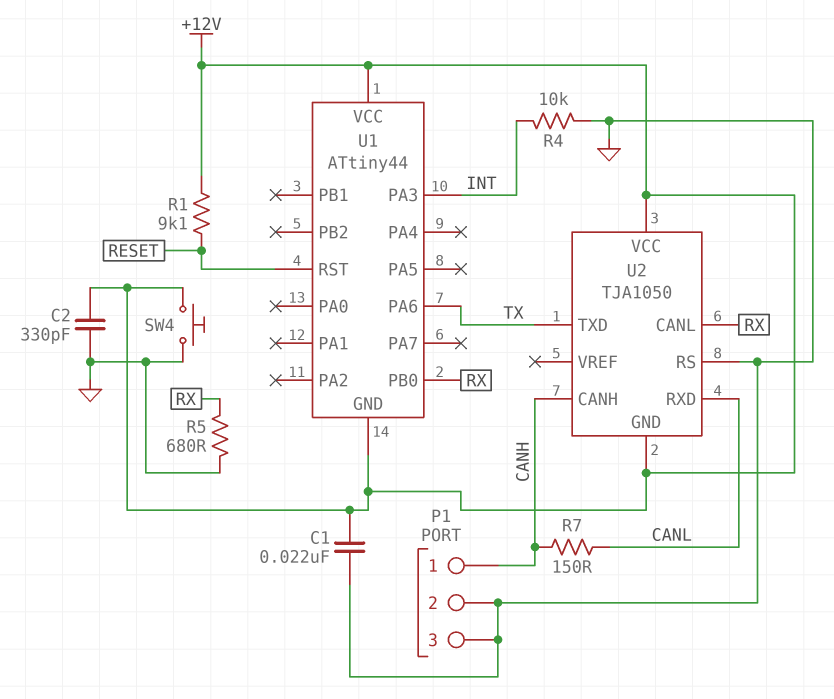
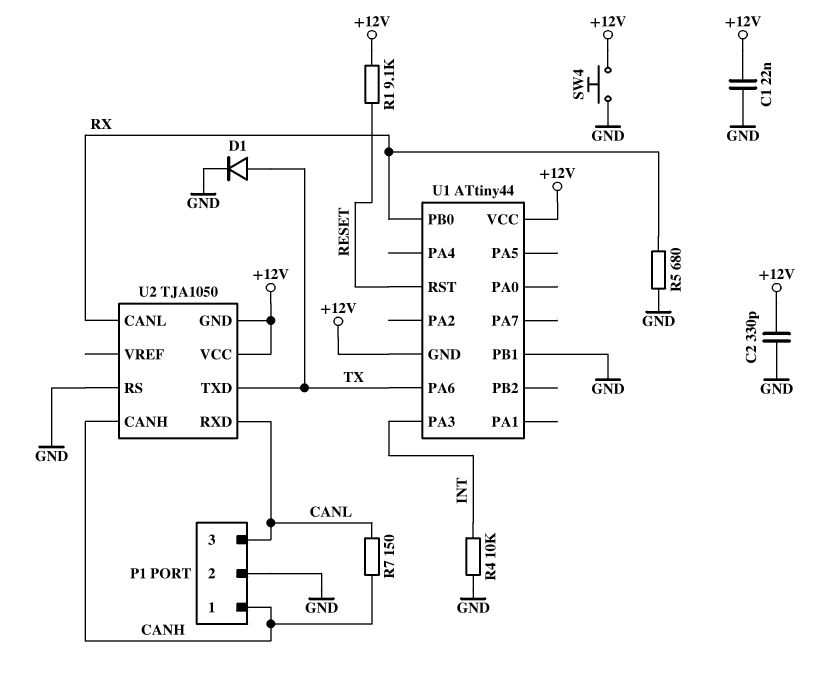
D1: none -> diode (A TX, K GND)
P1 pin 3: GND -> CANL
U1 pin PB1: none -> GND

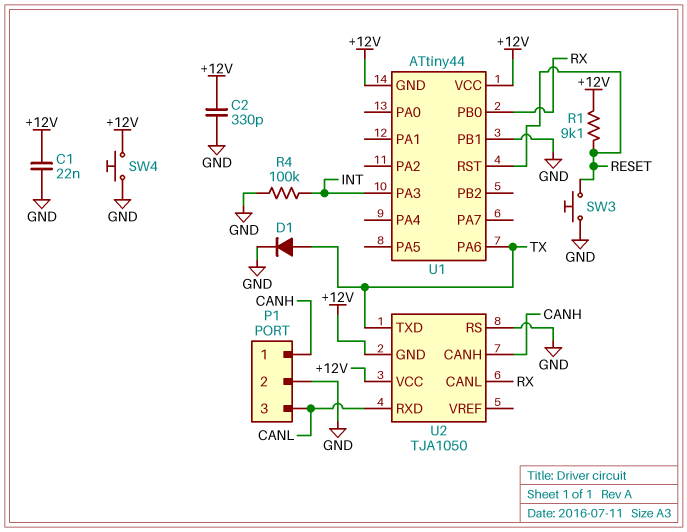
R4: 10k (GND, INT) -> 100k (GND, INT)
R5: 680 (GND, RX) -> none
R7: 150 (CANH, CANL) -> none
SW3: none -> button (GND, RESET)

